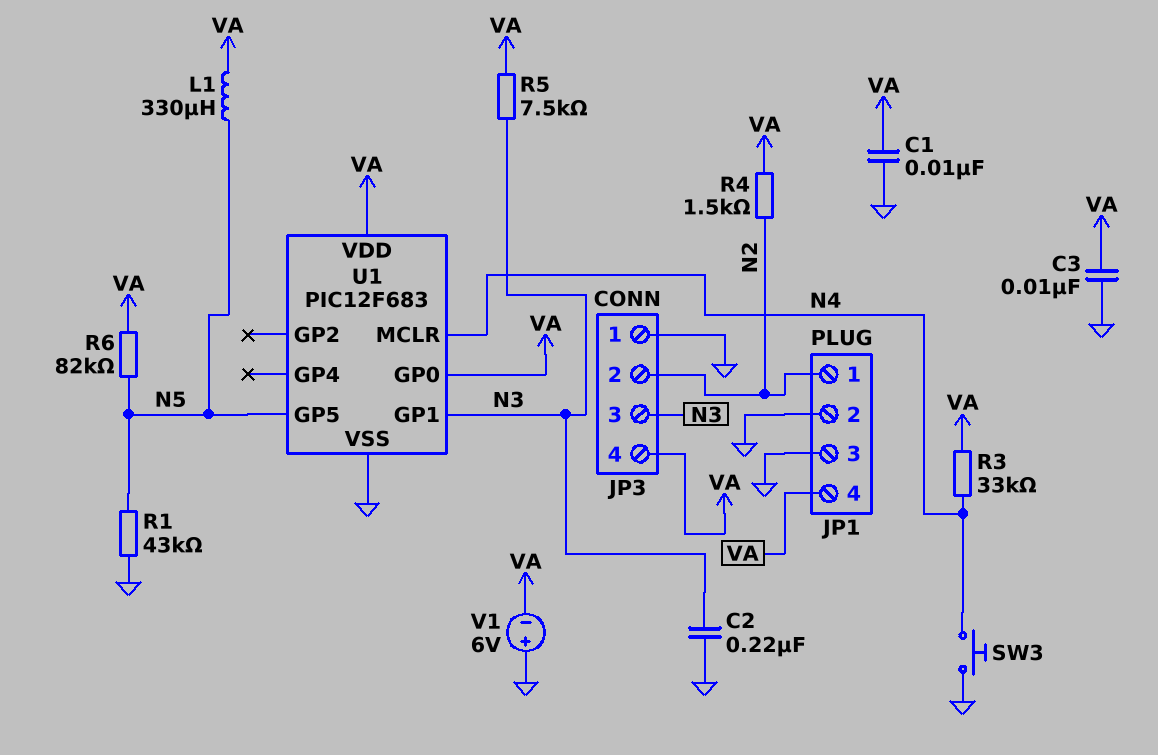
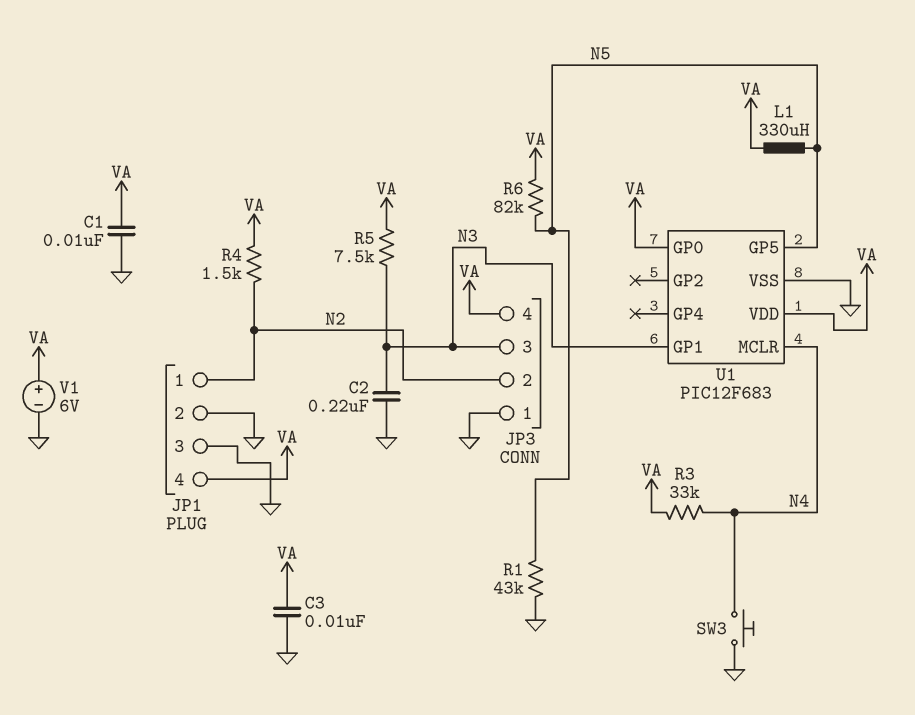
V1: 6V (plus GND, minus VA) -> 6V (plus VA, minus GND)

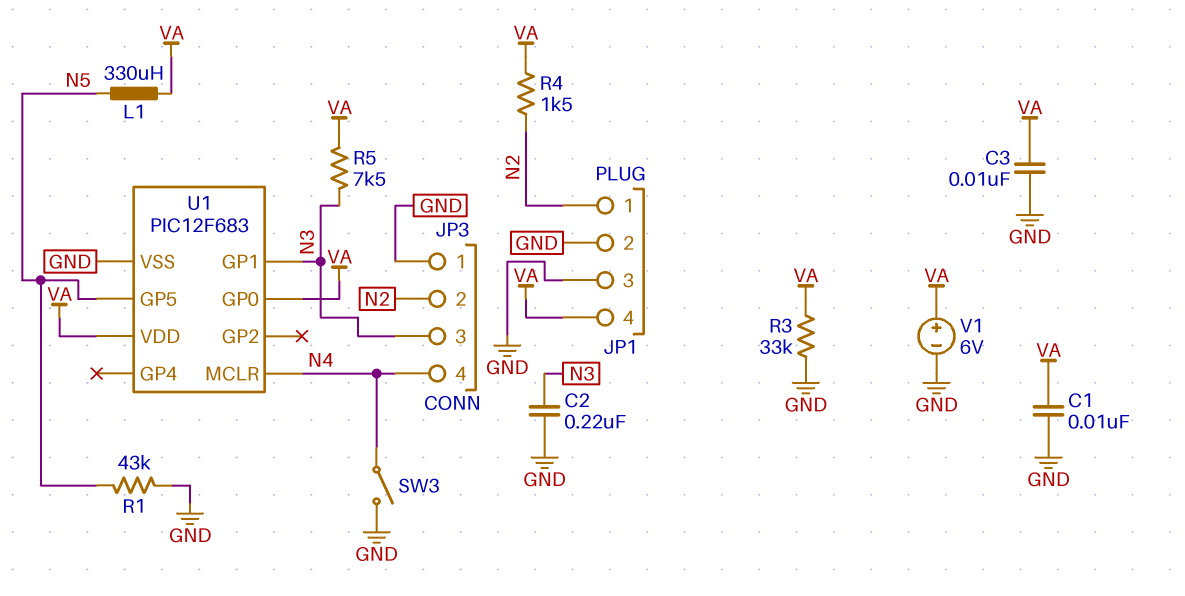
JP3 pin 4: VA -> N4
R3: 33k (N4, VA) -> 33k (GND, VA)
R6: 82k (N5, VA) -> none
SW3: button (GND, N4) -> switch (GND, N4)

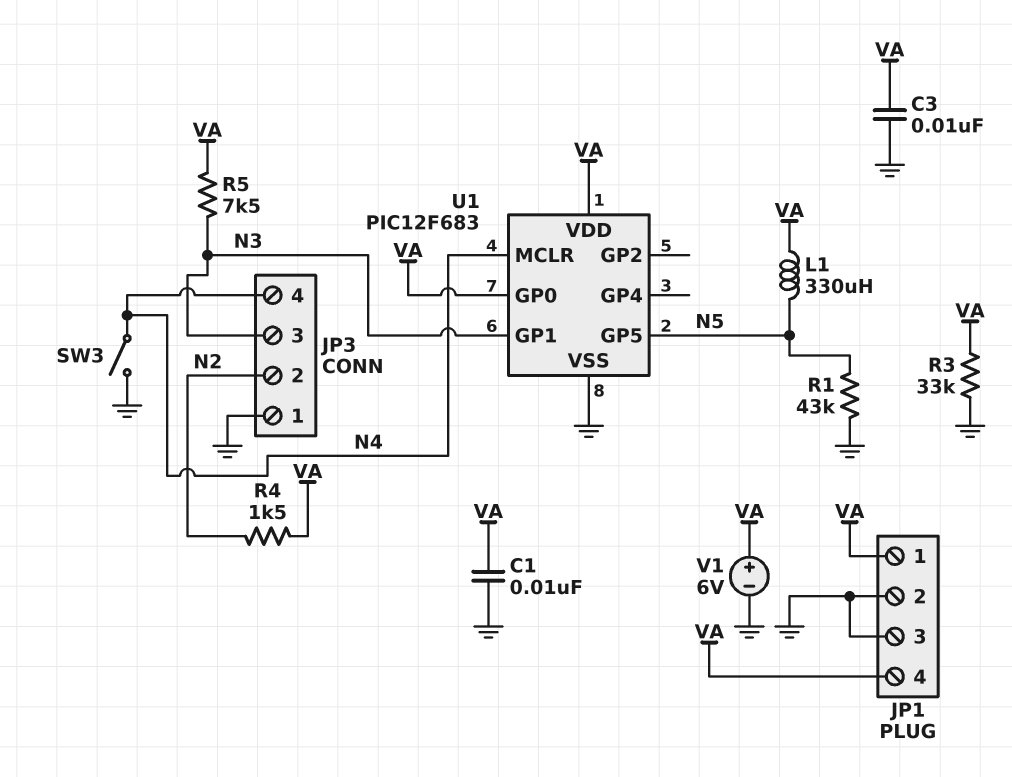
C2: 220nF (GND, N3) -> none
JP1 pin 1: N2 -> VA

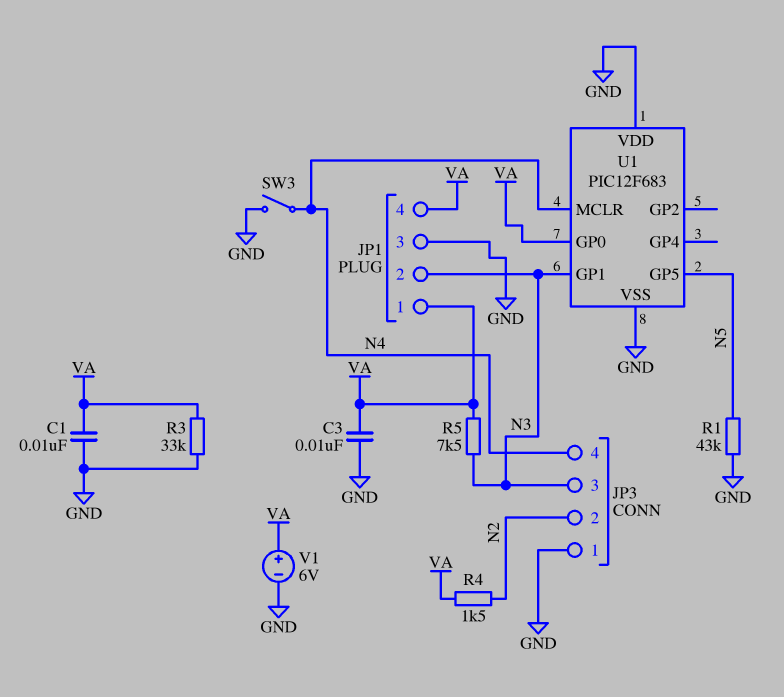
JP1 pin 2: GND -> N3
L1: 330uH (N5, VA) -> none
U1 pin VDD: VA -> GND

